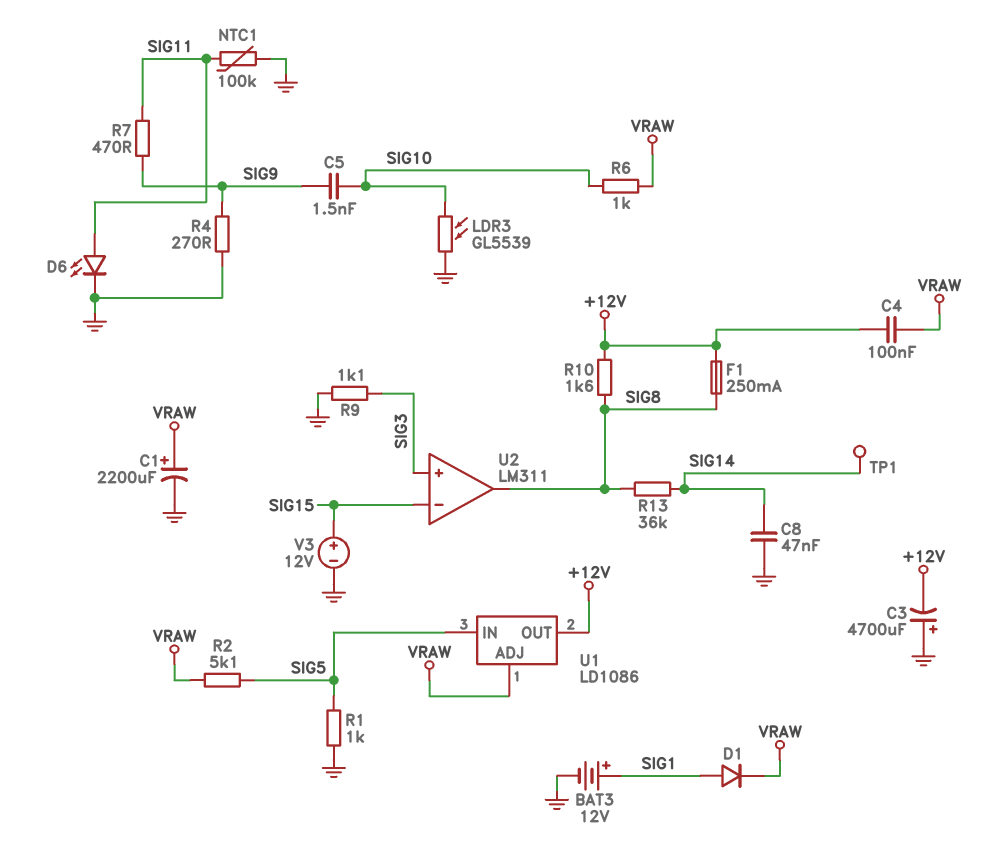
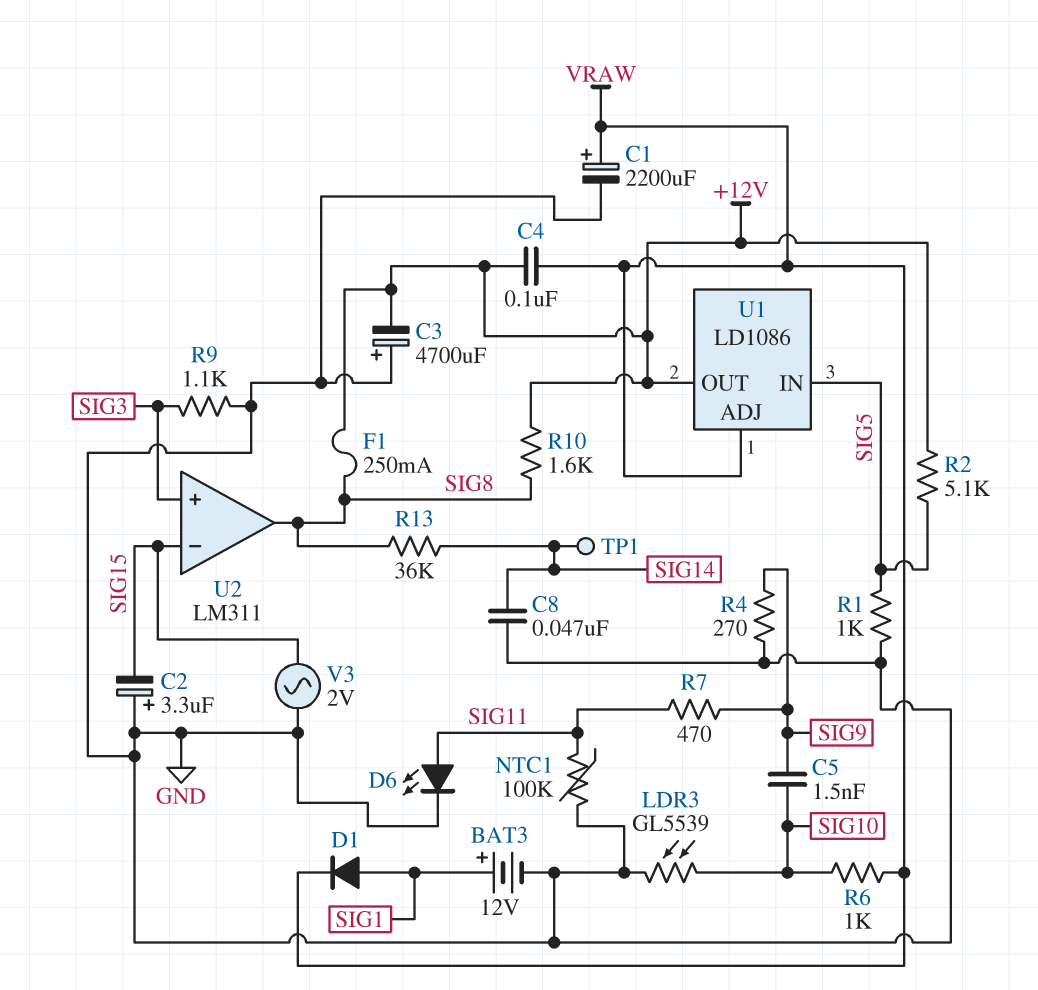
C2: none -> 3.3uF (plus GND, minus SIG15)
R2: 5.1k (SIG5, VRAW) -> 5.1k (+12V, SIG5)
V3: 12V (plus SIG15, minus GND) -> AC 2V (GND, SIG15)

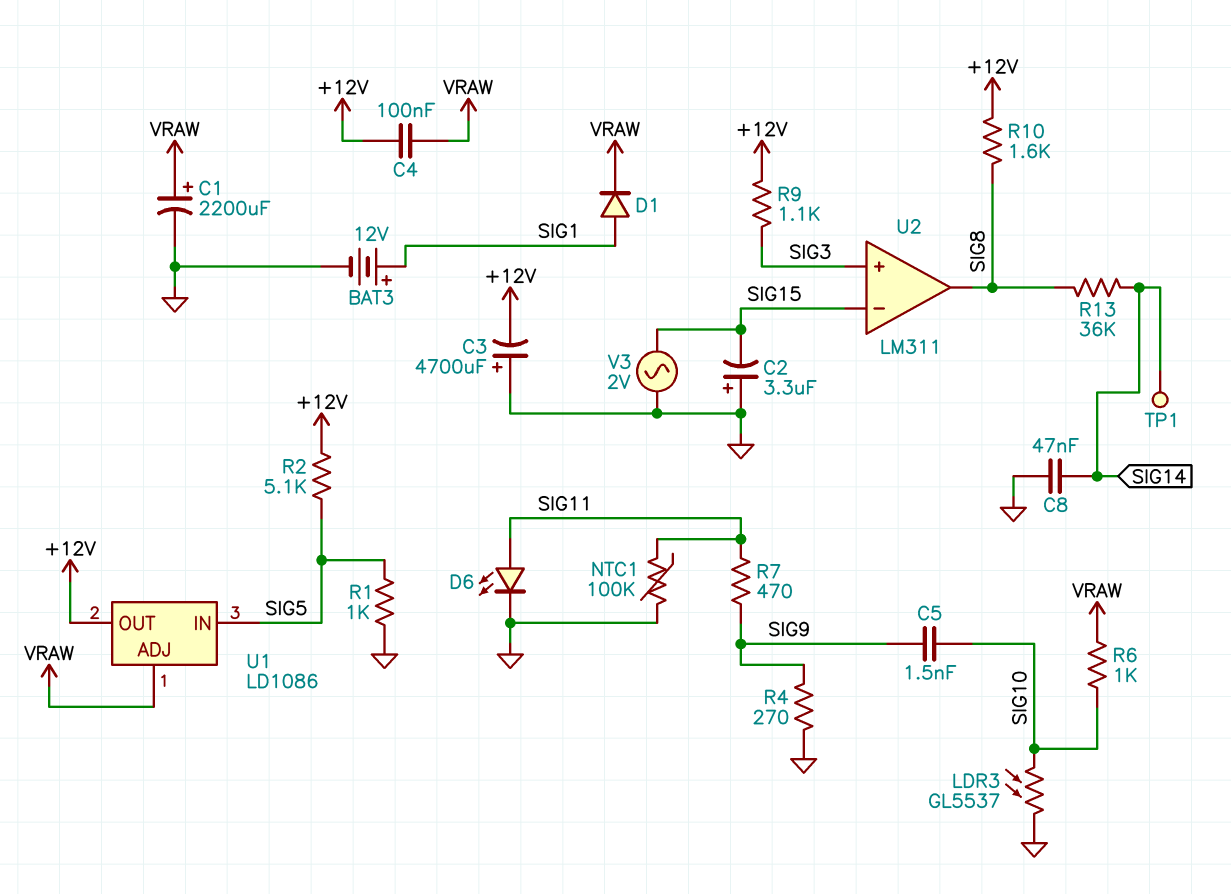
F1: 250mA (+12V, SIG8) -> none
LDR3: GL5539 (GND, SIG10) -> GL5537 (GND, SIG10)
R9: 1.1k (GND, SIG3) -> 1.1k (+12V, SIG3)

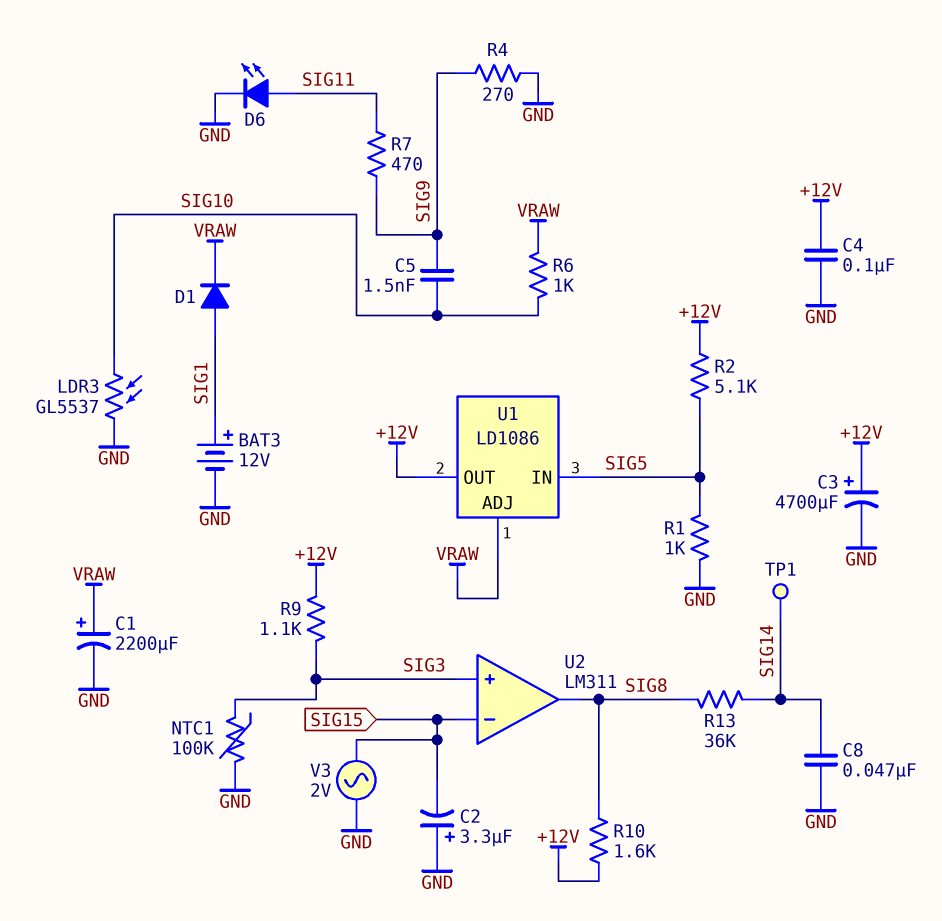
C3: 4700uF (plus GND, minus +12V) -> 4700uF (plus +12V, minus GND)
C4: 100nF (+12V, VRAW) -> 100nF (+12V, GND)
NTC1: 100k (GND, SIG11) -> 100k (GND, SIG3)

